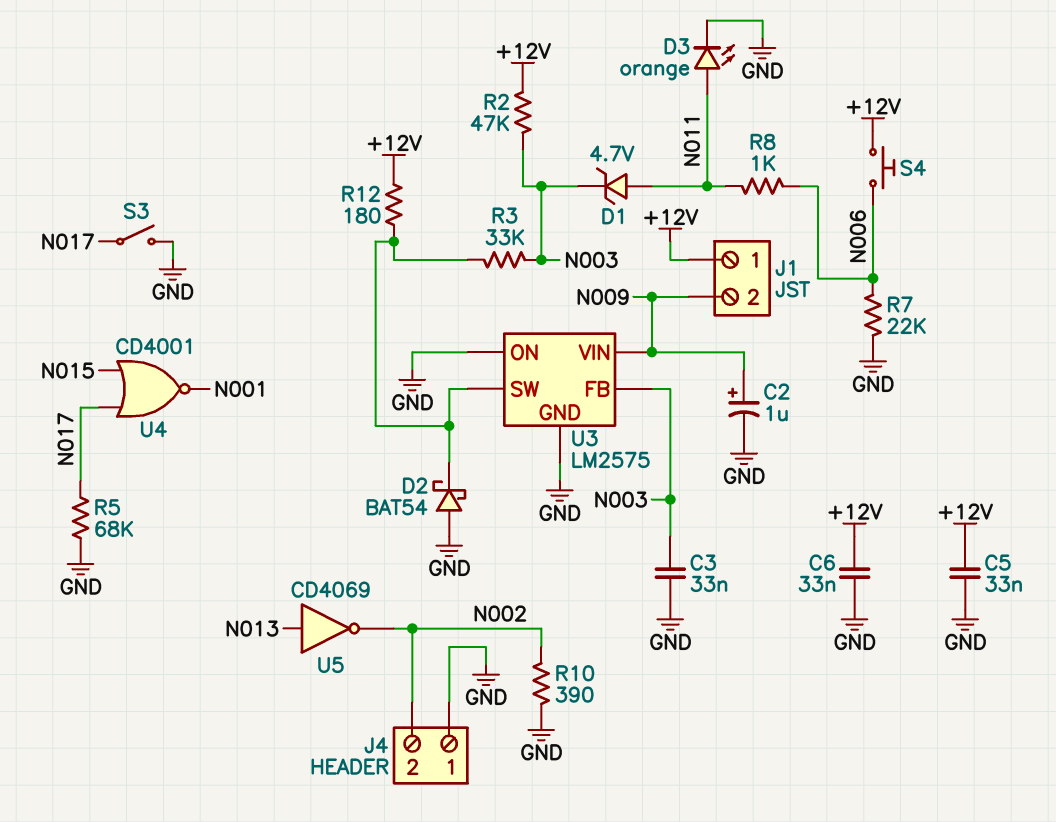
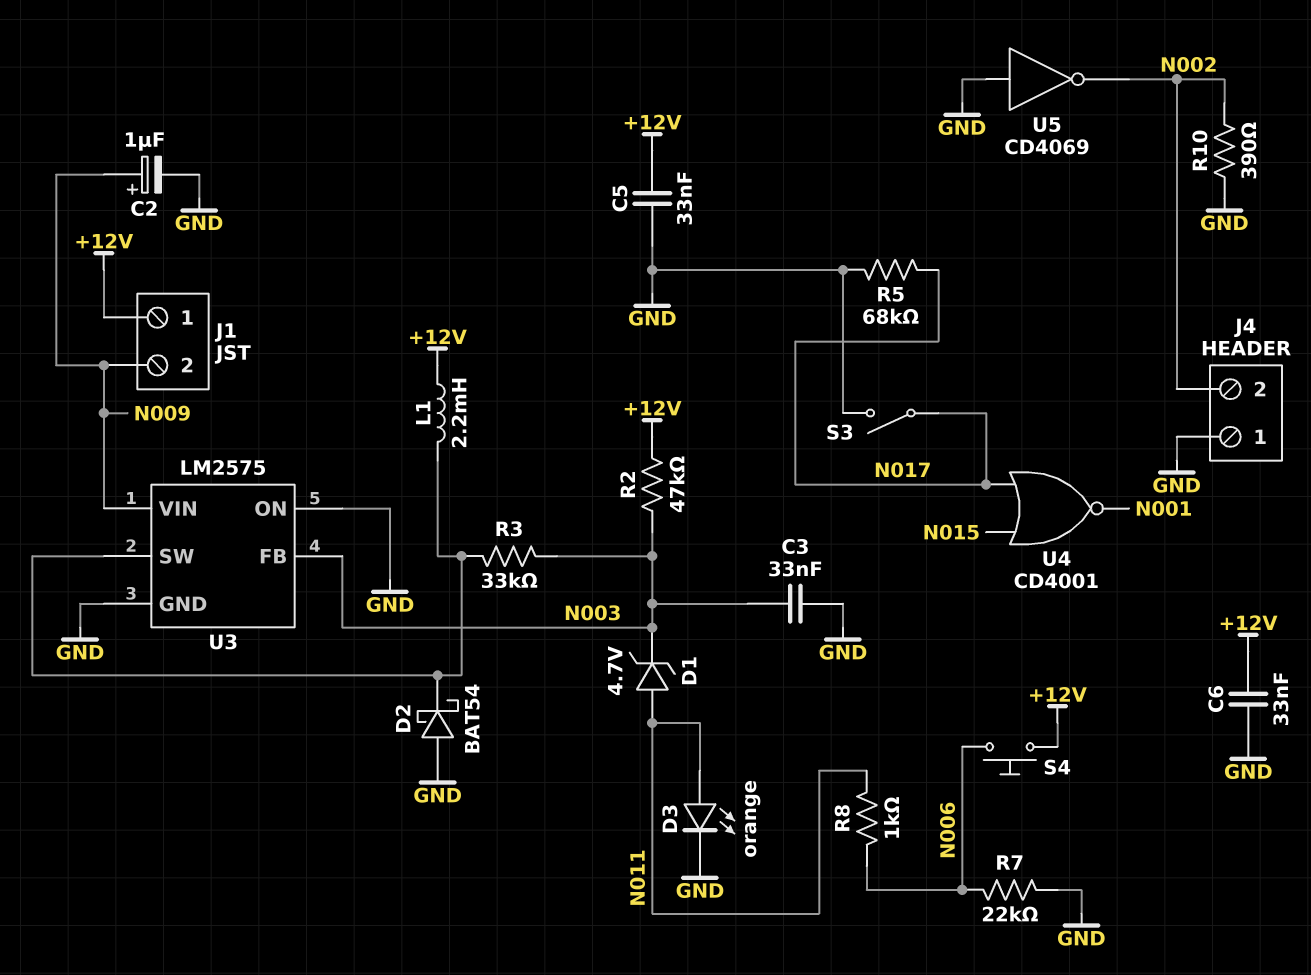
L1: none -> 2.2mH (+12V, U3/SW)
R12: 180 (+12V, U3/SW) -> none
U5: NOT CD4069 (in N013, out N002) -> NOT CD4069 (in GND, out N002)

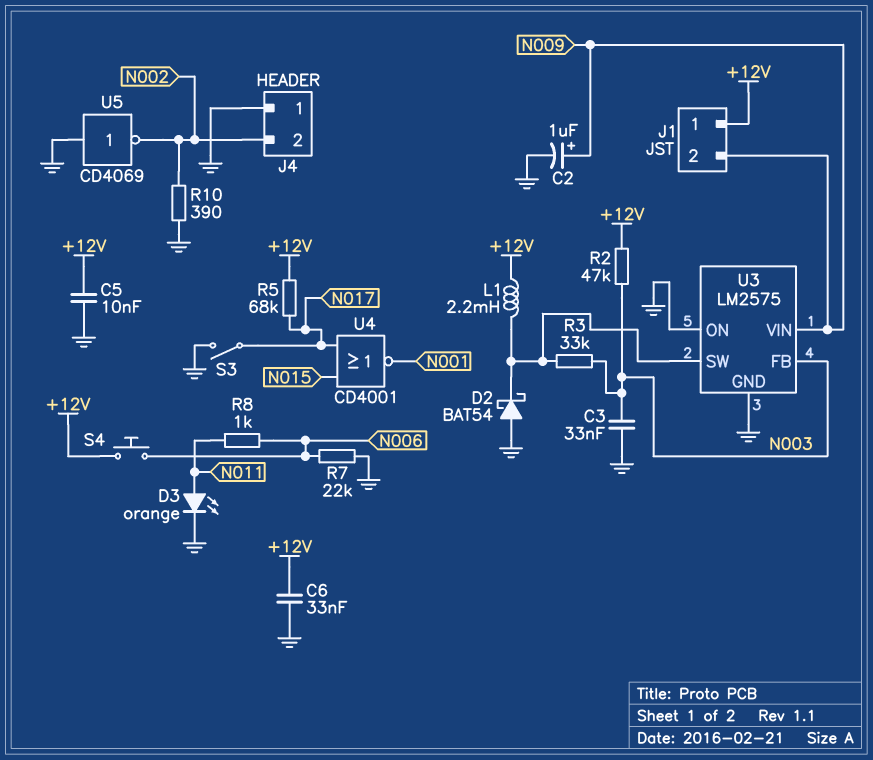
C5: 33nF (+12V, GND) -> 10nF (+12V, GND)
D1: zener 4.7V (A N011, K N003) -> none
R5: 68k (GND, N017) -> 68k (+12V, N017)

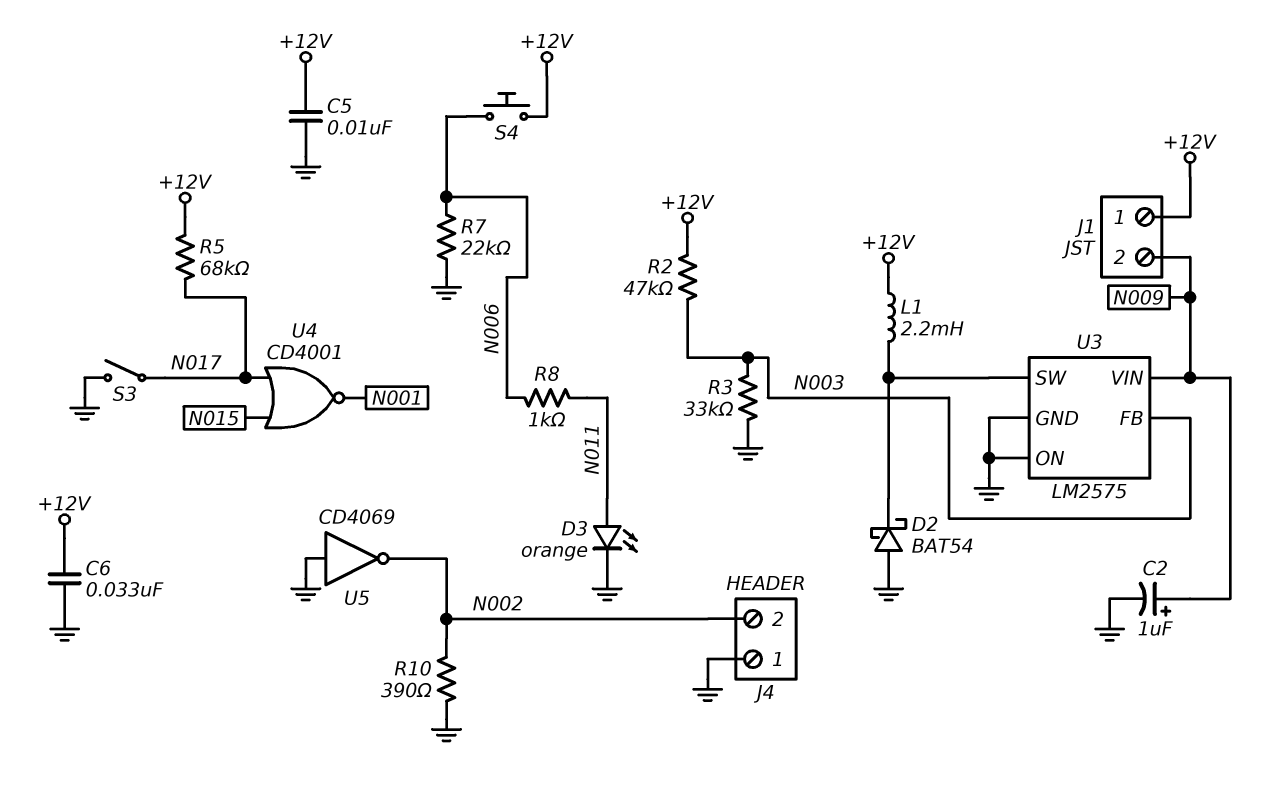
C3: 33nF (GND, N003) -> none
R3: 33k (N003, U3/SW) -> 33k (GND, N003)

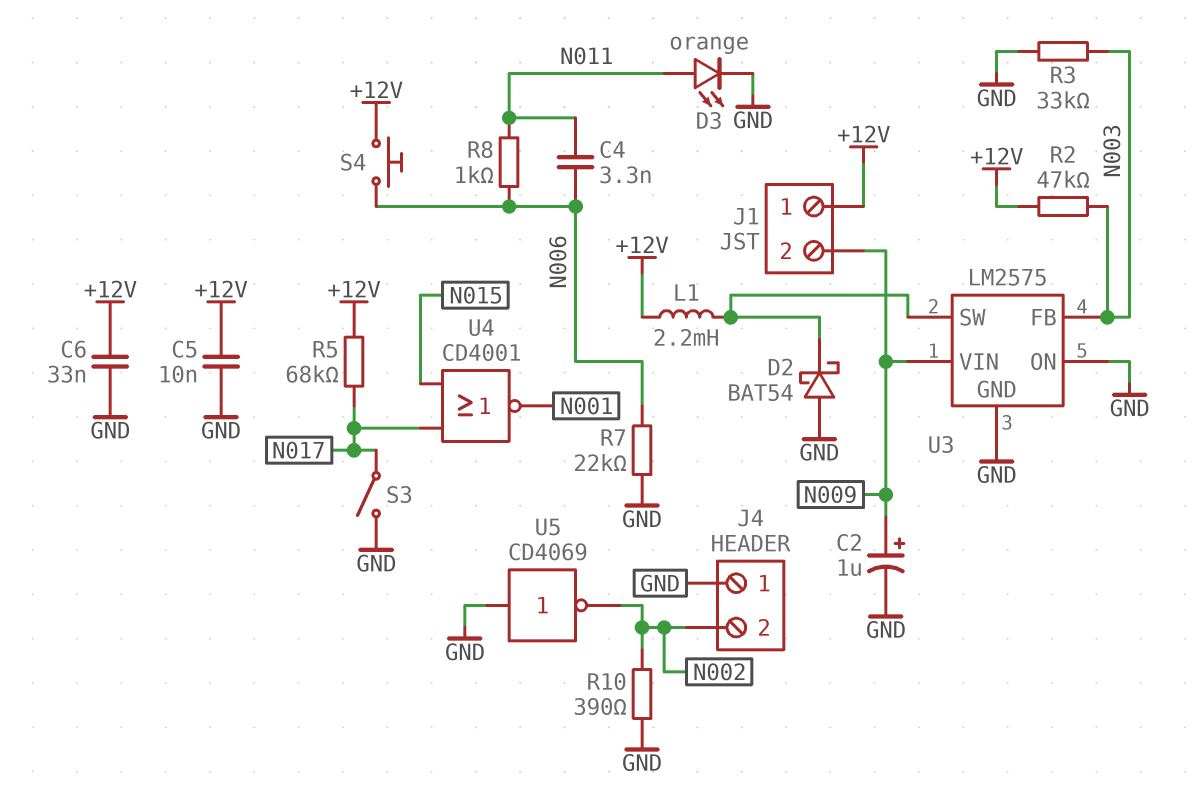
C4: none -> 3.3nF (N006, N011)

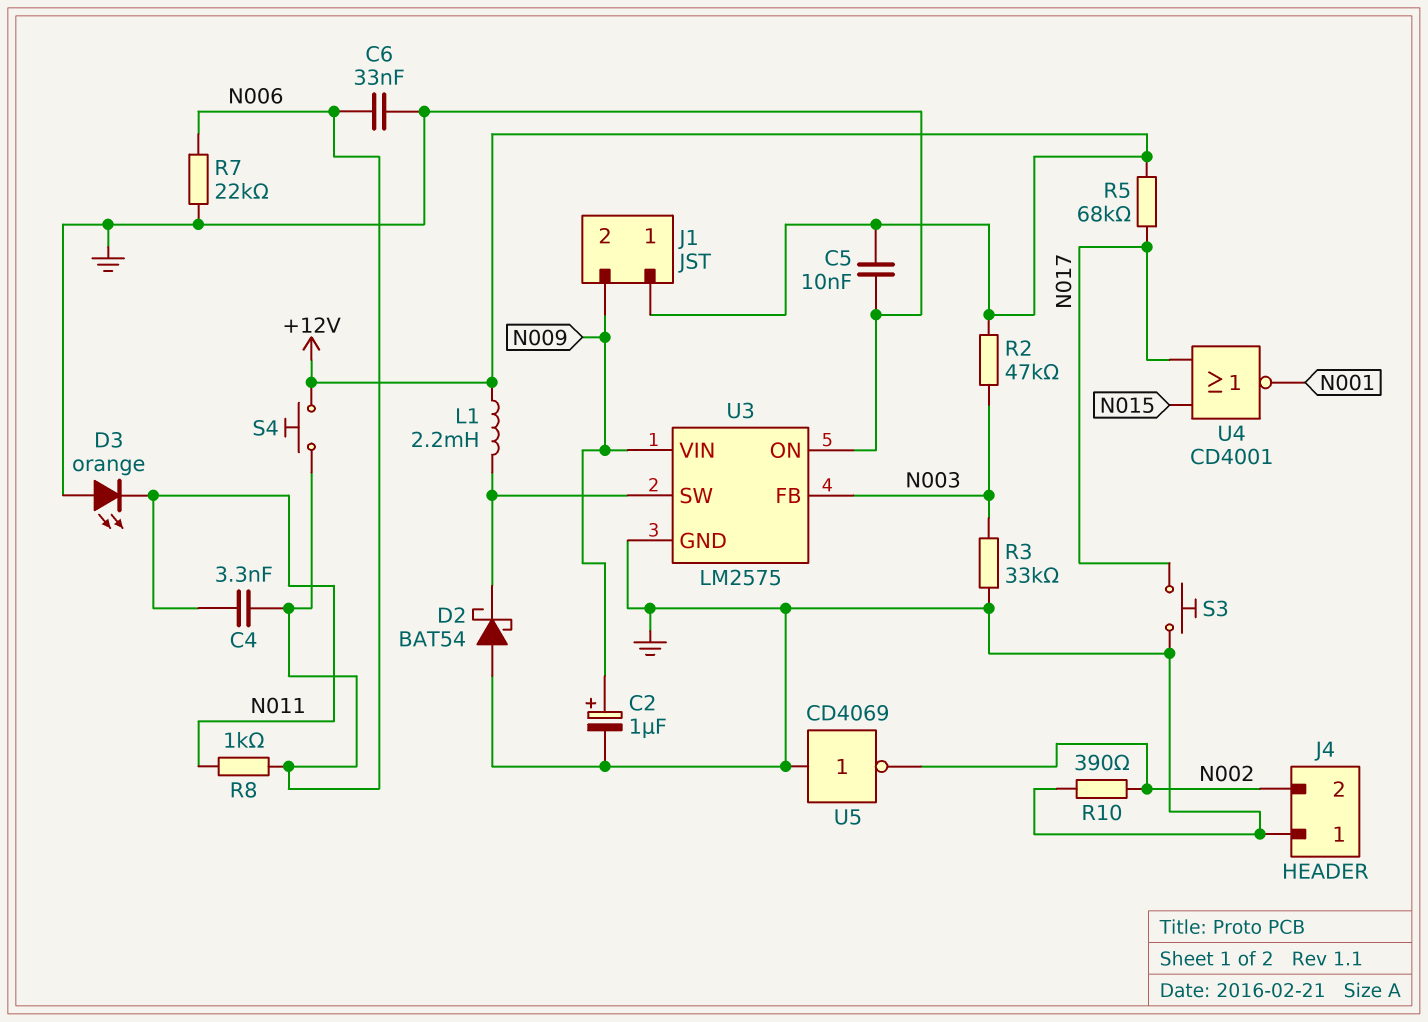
C6: 33nF (+12V, GND) -> 33nF (GND, N006)
D3: LED orange (A N011, K GND) -> LED orange (A GND, K N011)
S3: switch (GND, N017) -> button (GND, N017)

